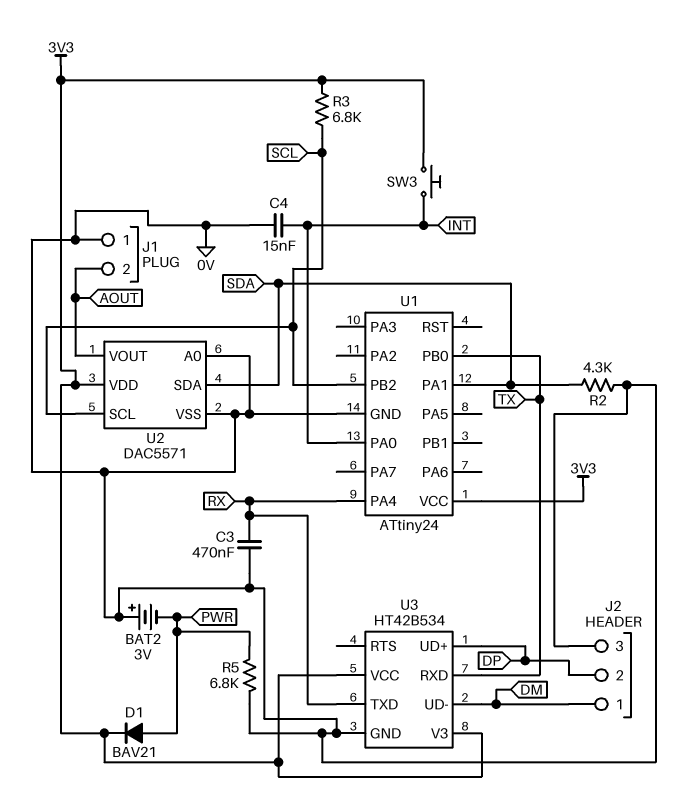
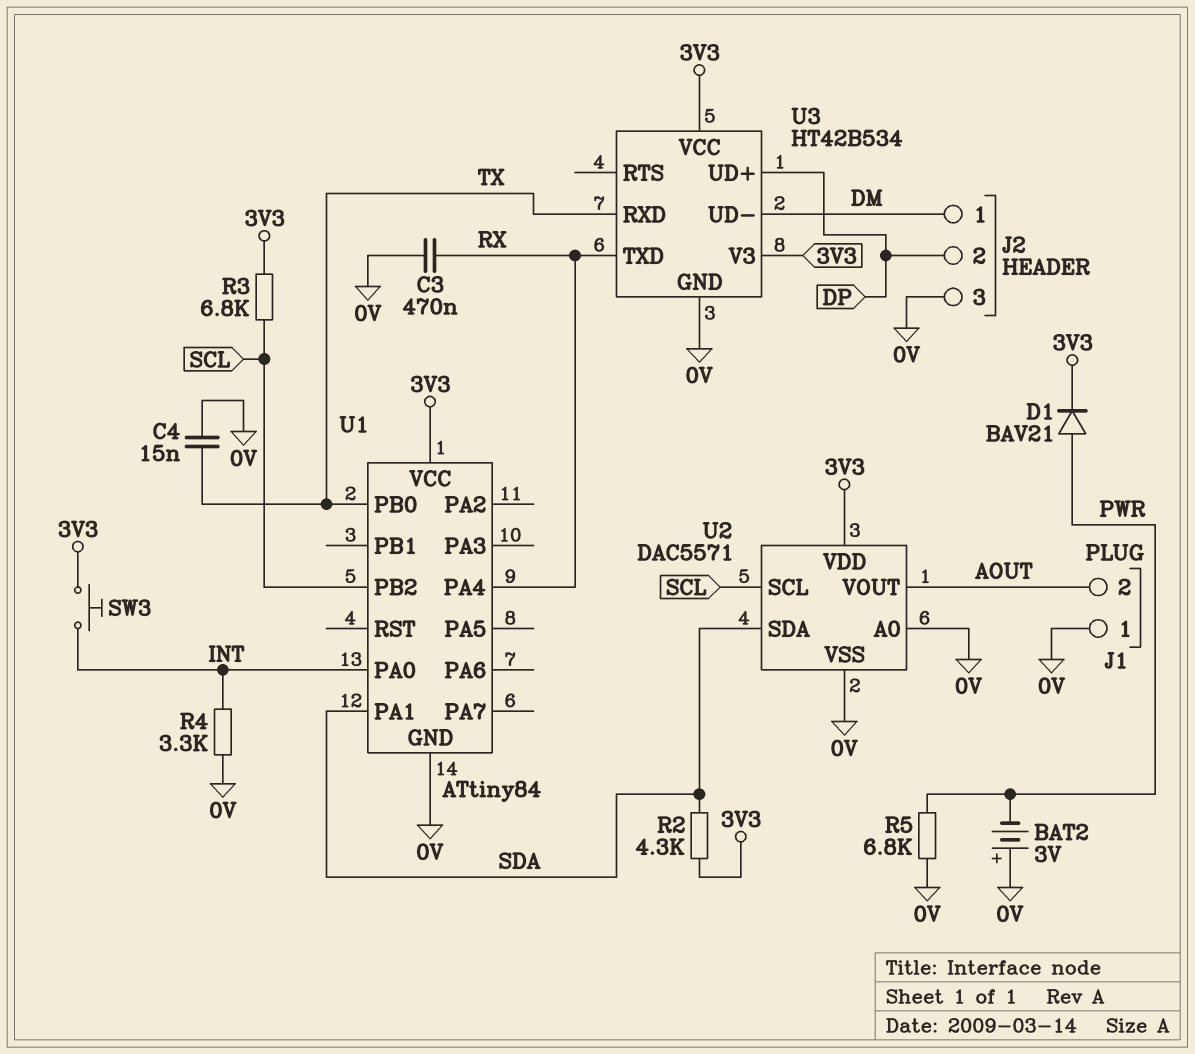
C4: 15nF (0V, INT) -> 15nF (0V, TX)
R2: 4.3k (0V, SDA) -> 4.3k (3V3, SDA)
R4: none -> 3.3k (0V, INT)
U1: ATtiny24 -> ATtiny84

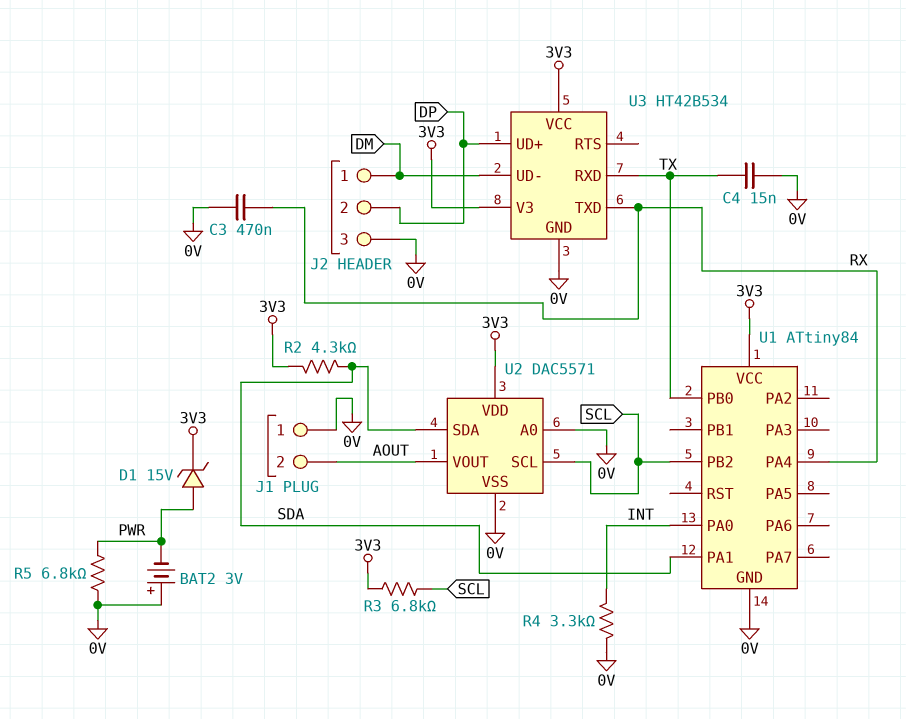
D1: diode BAV21 (A PWR, K 3V3) -> zener 15V (A PWR, K 3V3)
SW3: button (3V3, INT) -> none

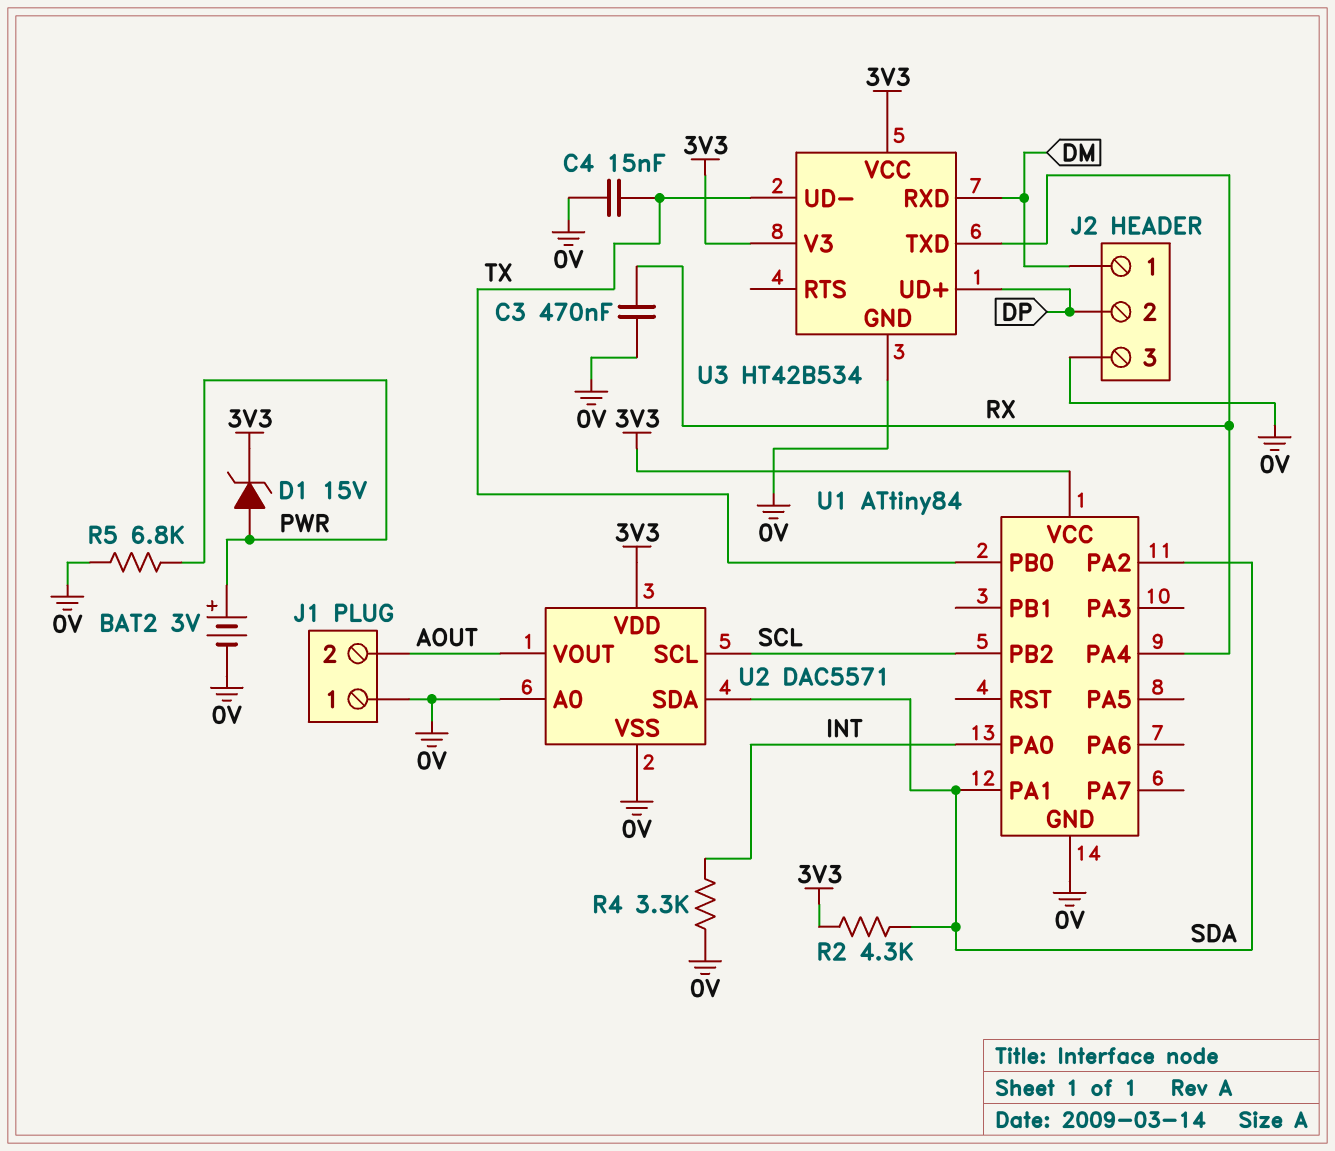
BAT2: 3V (plus 0V, minus PWR) -> 3V (plus PWR, minus 0V)
R3: 6.8k (3V3, SCL) -> none
U1 pin PA2: none -> SDA
U3 pin RXD: TX -> DM
U3 pin UD-: DM -> TX

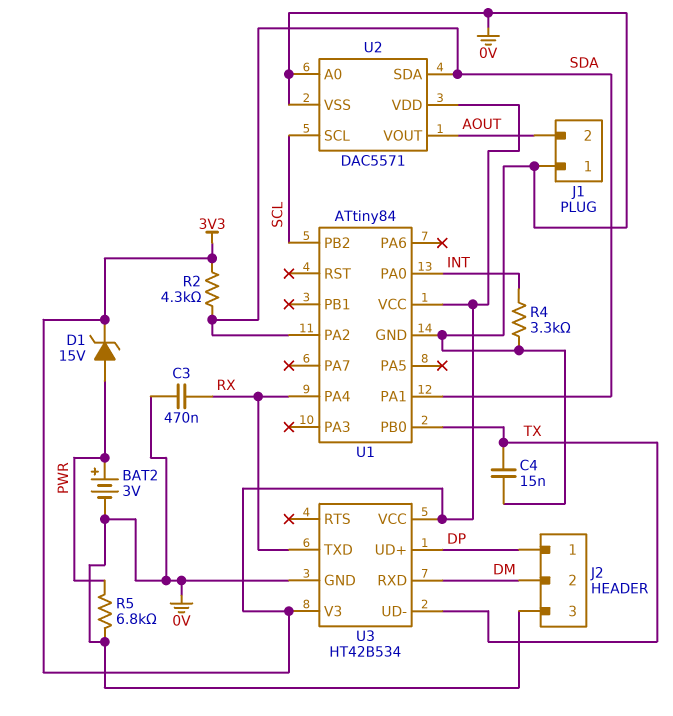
J2 pin 1: DM -> DP
J2 pin 2: DP -> DM

